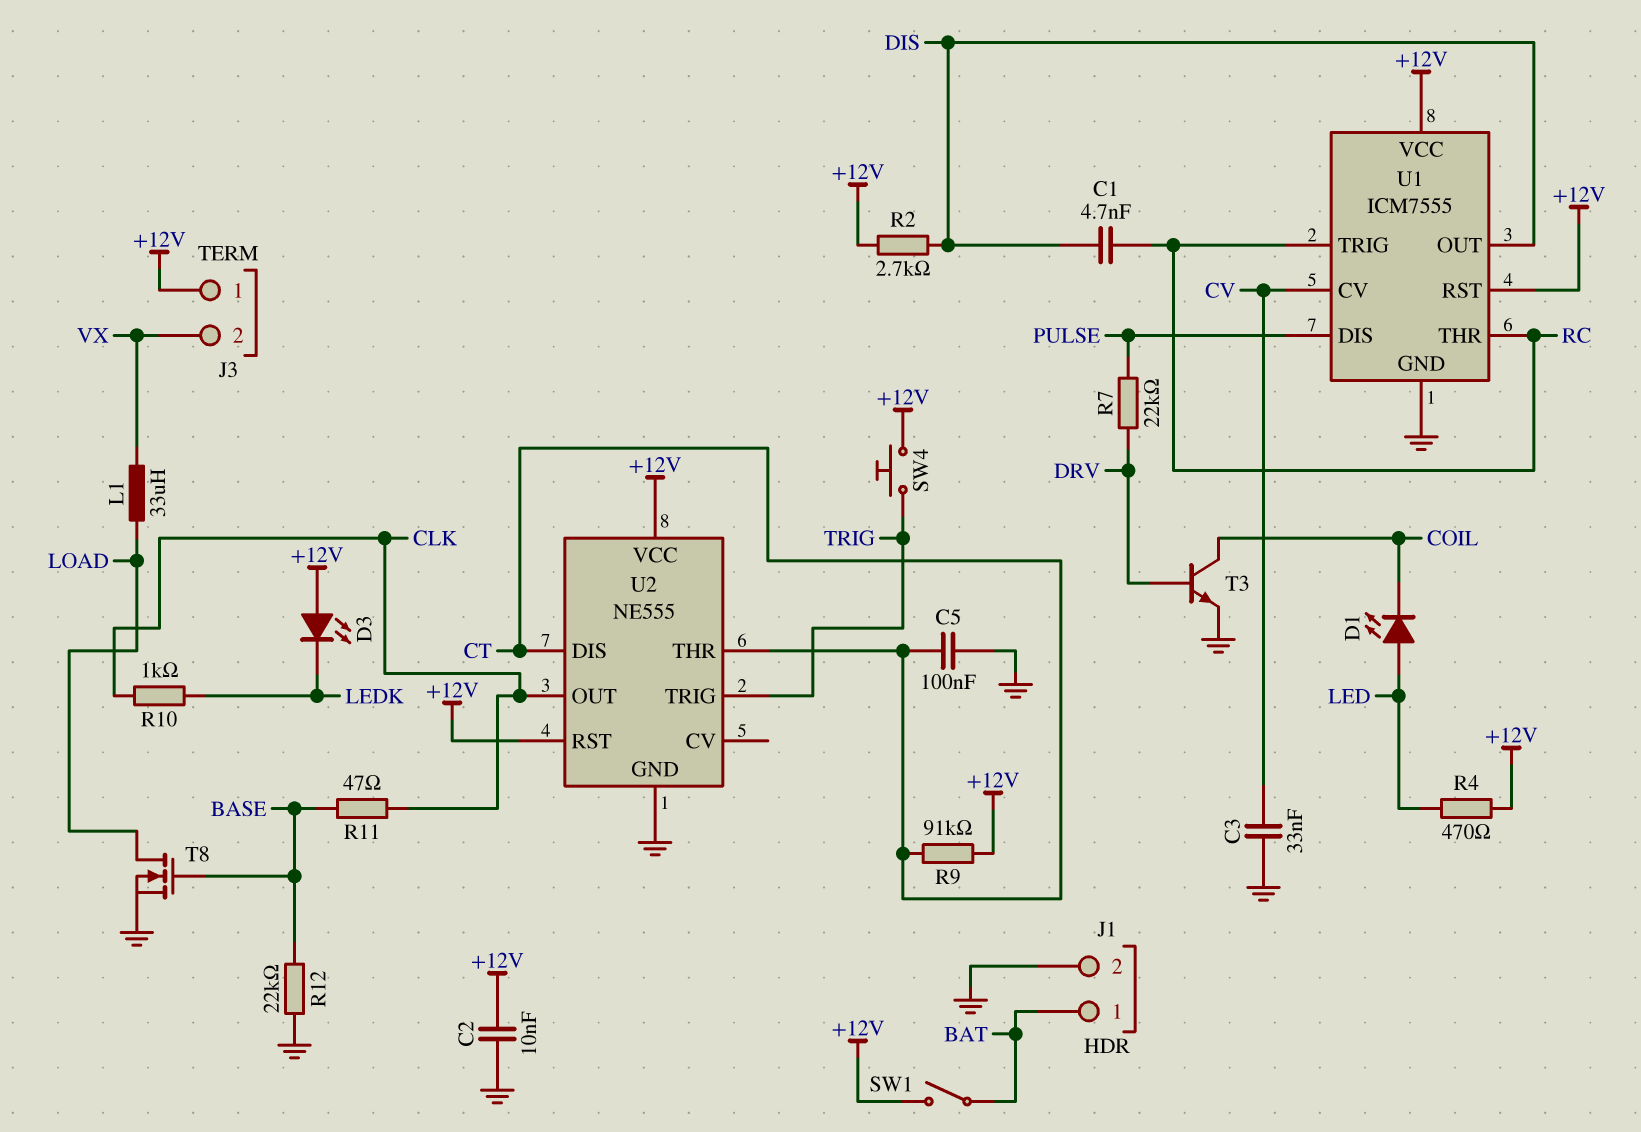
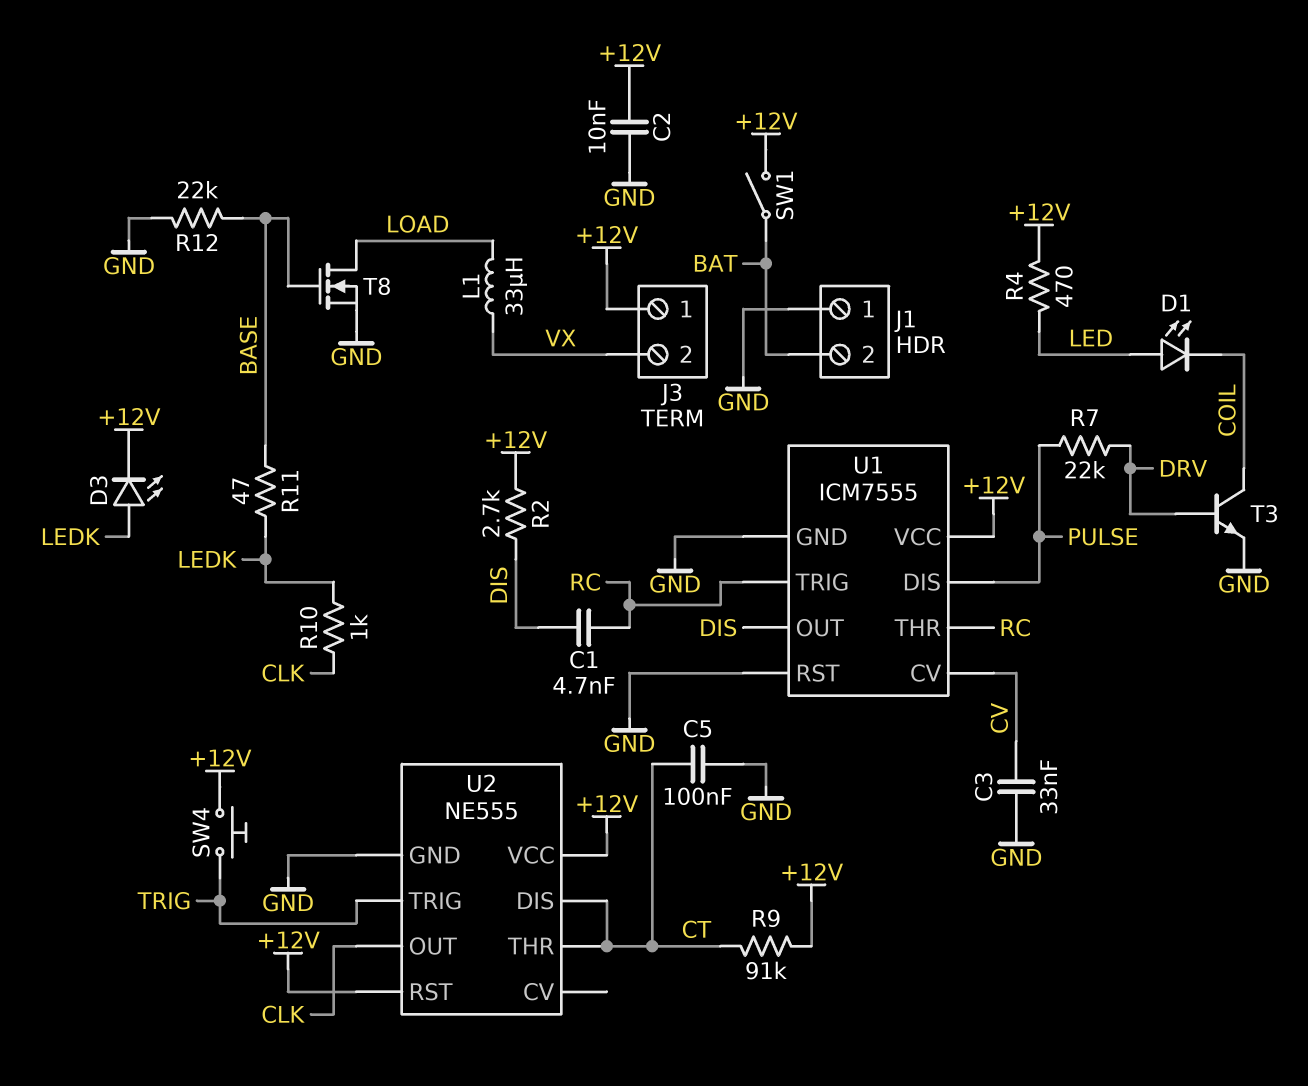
D3: LED (A +12V, K LEDK) -> LED (A LEDK, K +12V)
J1 pin 1: BAT -> GND
J1 pin 2: GND -> BAT
R11: 47 (BASE, CLK) -> 47 (BASE, LEDK)
U1 pin RST: +12V -> GND

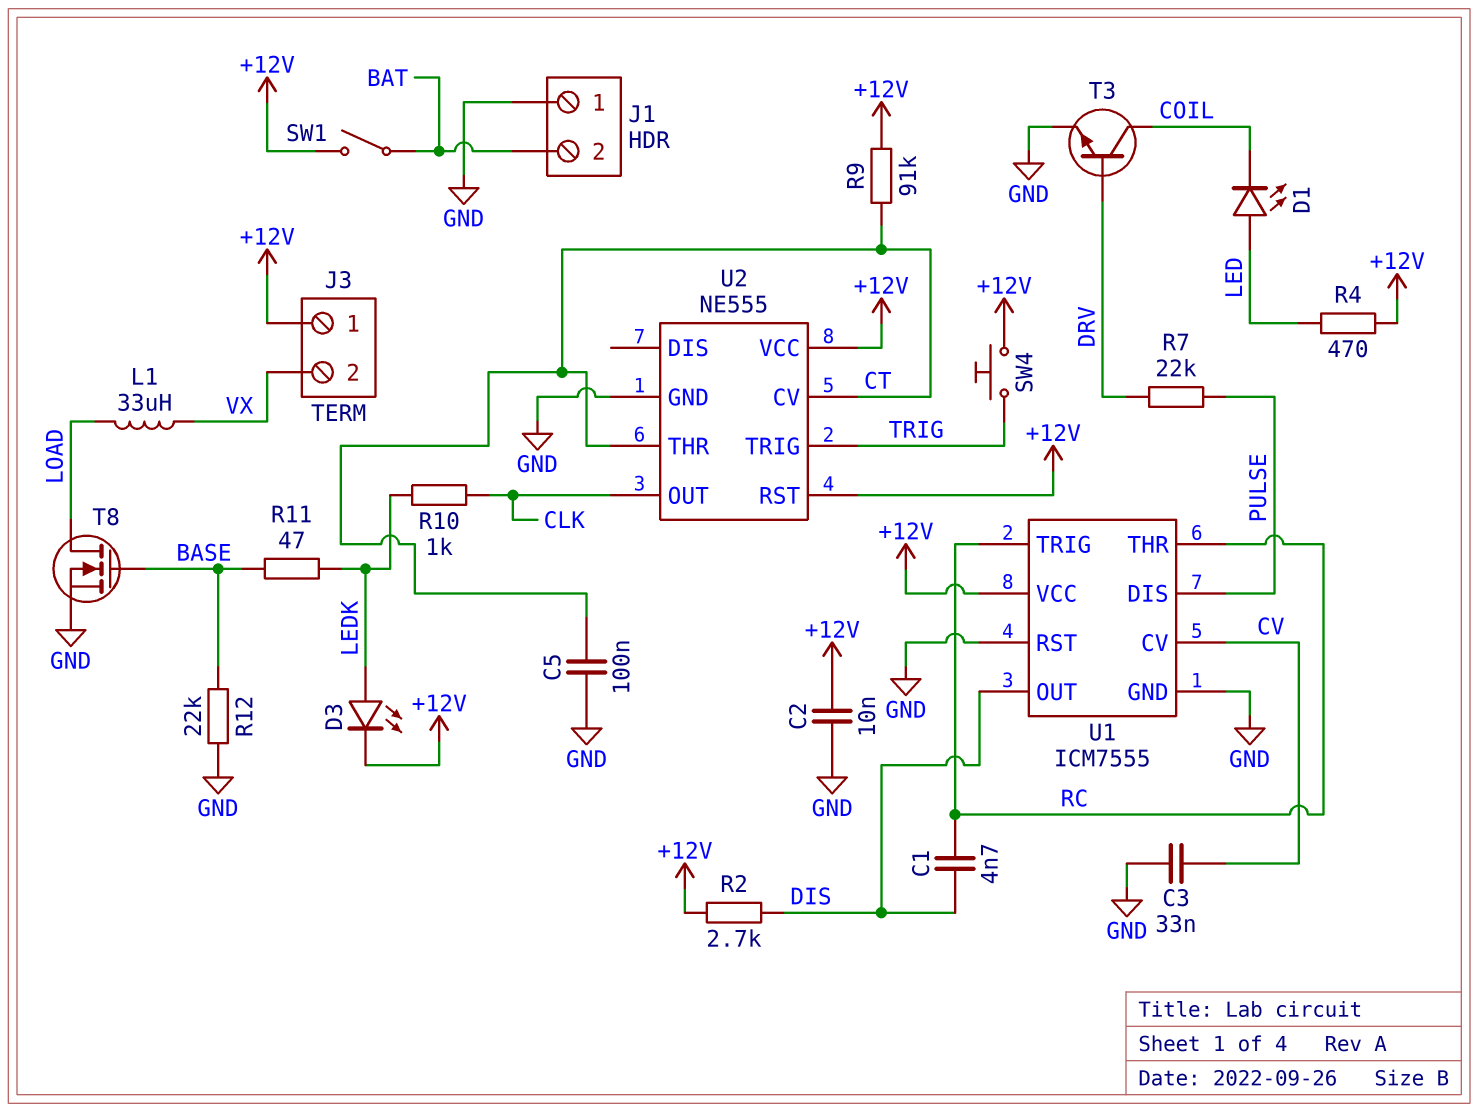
U2 pin CV: none -> CT
U2 pin DIS: CT -> none

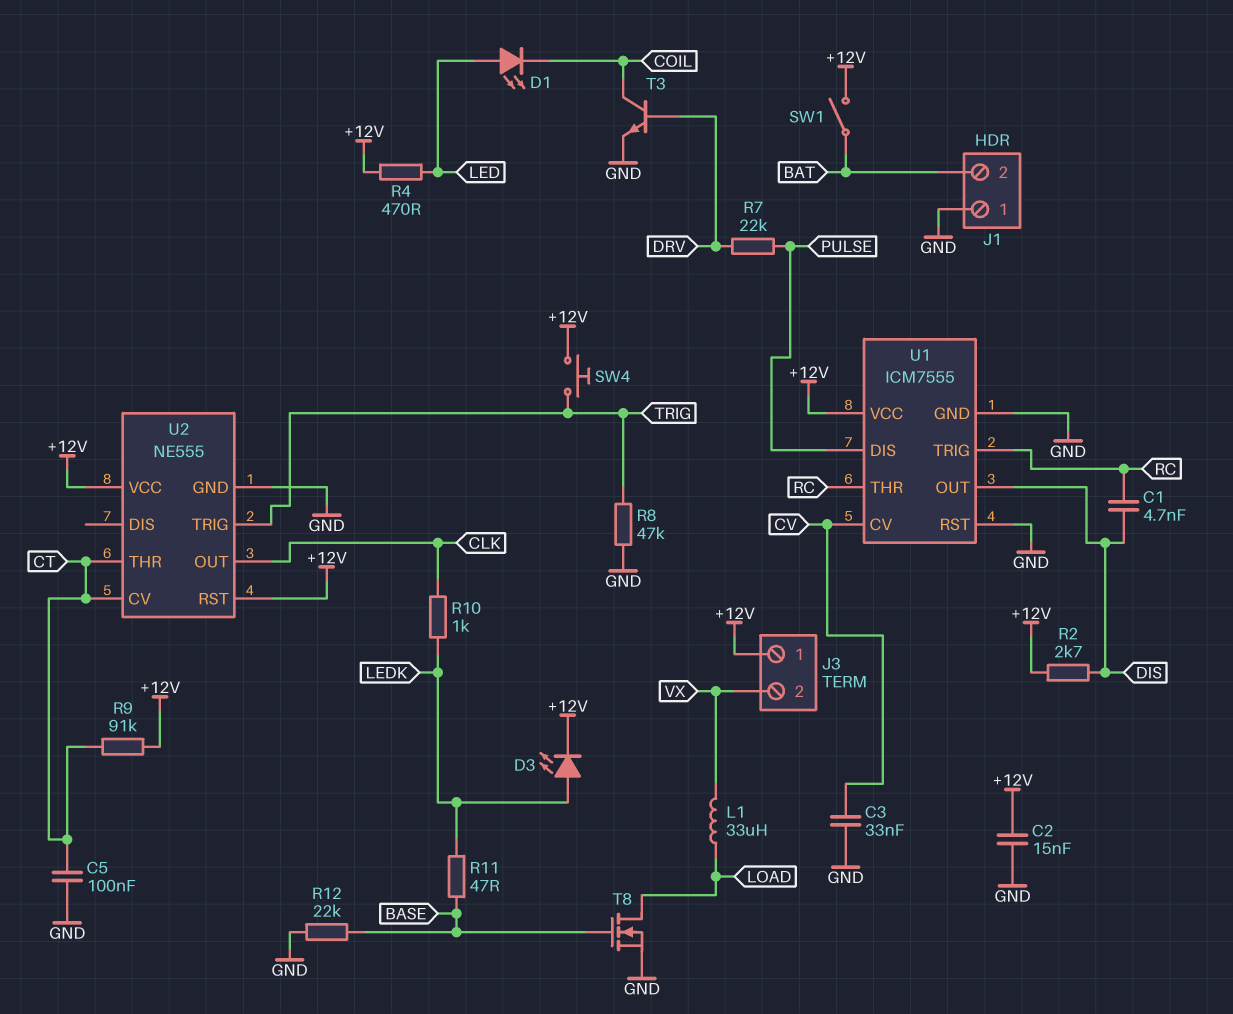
C2: 10nF (+12V, GND) -> 15nF (+12V, GND)
R8: none -> 47k (GND, TRIG)

